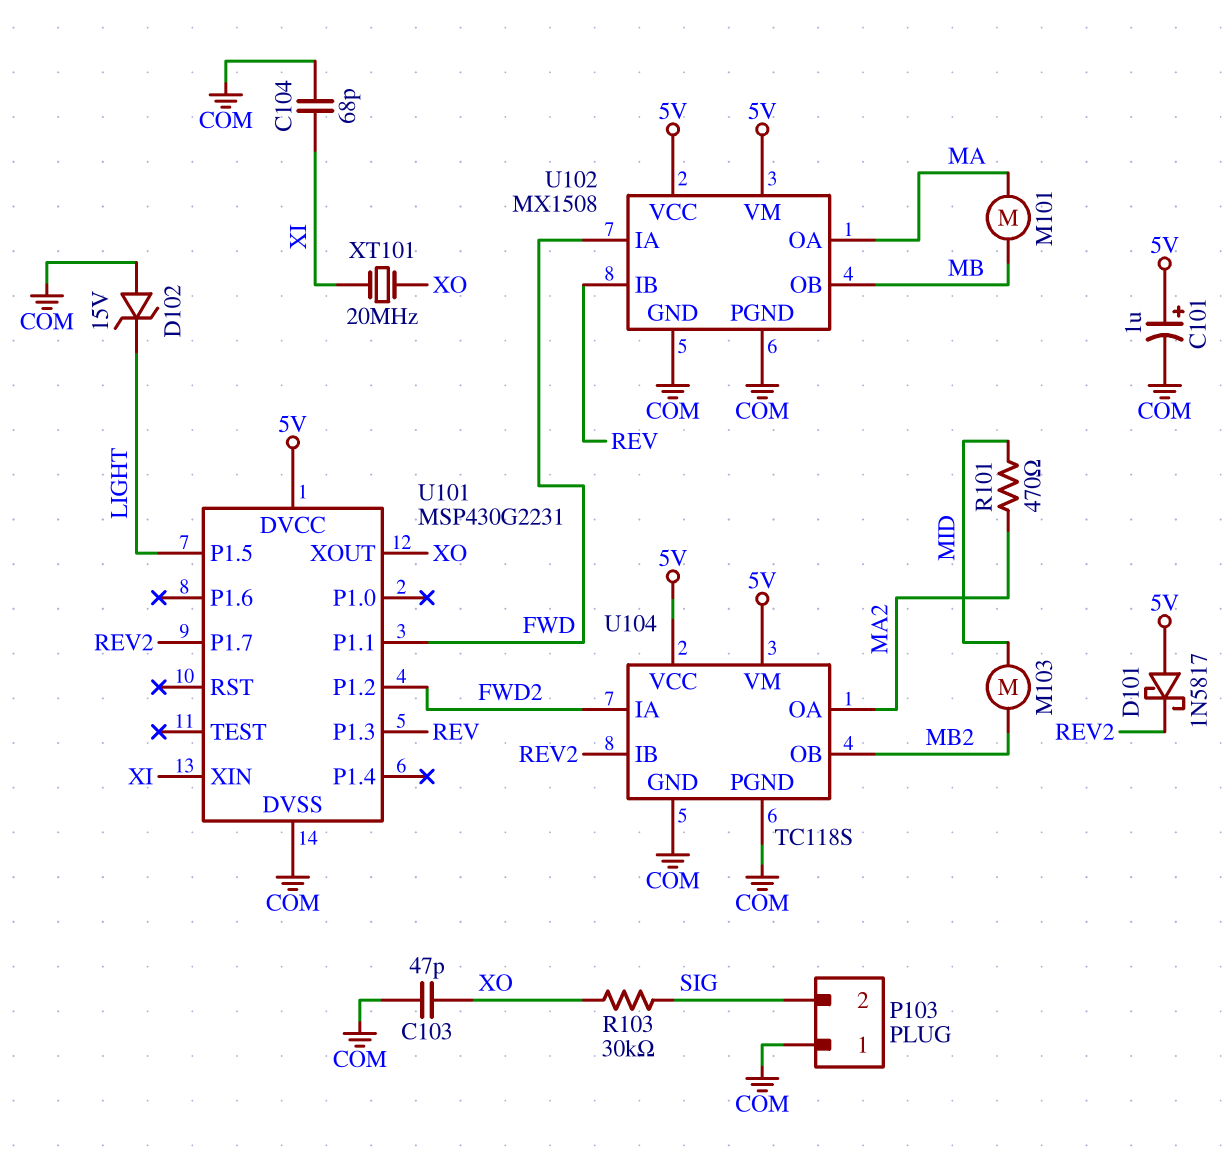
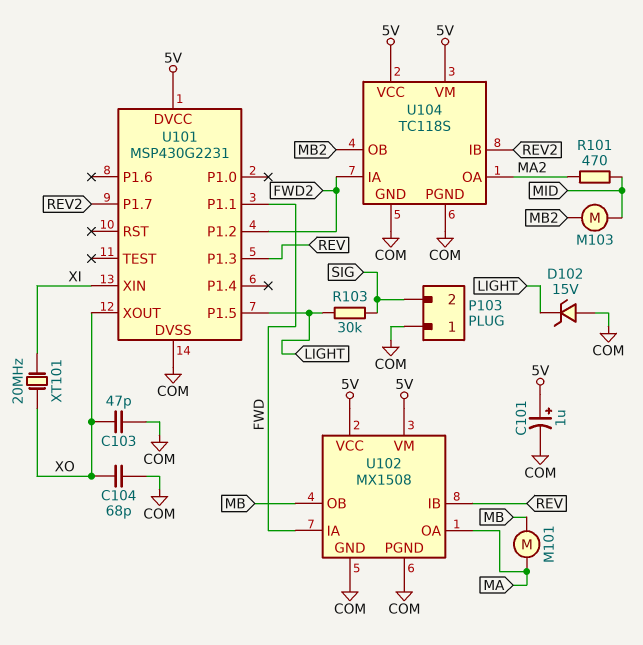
C104: 68pF (COM, XI) -> 68pF (COM, XO)
D101: schottky 1N5817 (A 5V, K REV2) -> none
R103: 30k (SIG, XO) -> 30k (LIGHT, SIG)

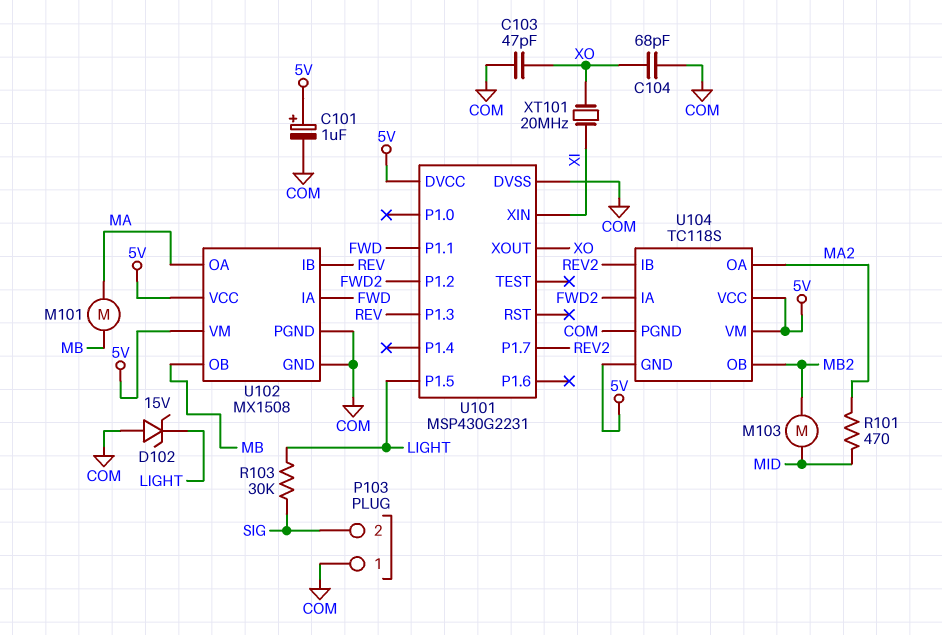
U104 pin GND: COM -> 5V

